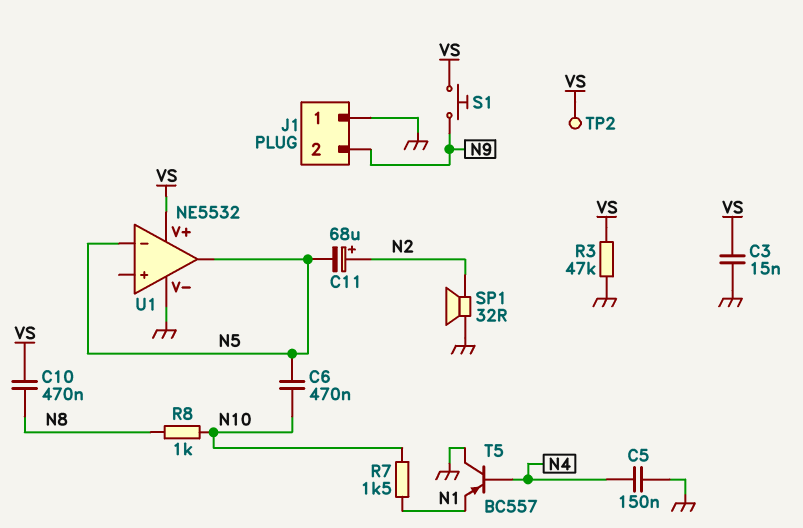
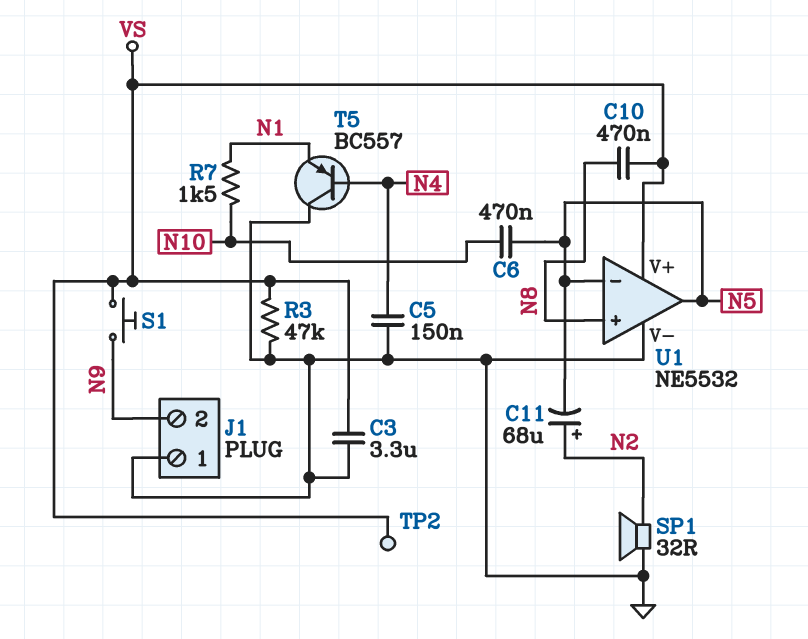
C3: 15nF (GND, VS) -> 3.3uF (GND, VS)
R8: 1k (N8, N10) -> none
U1 pin in+: none -> N8

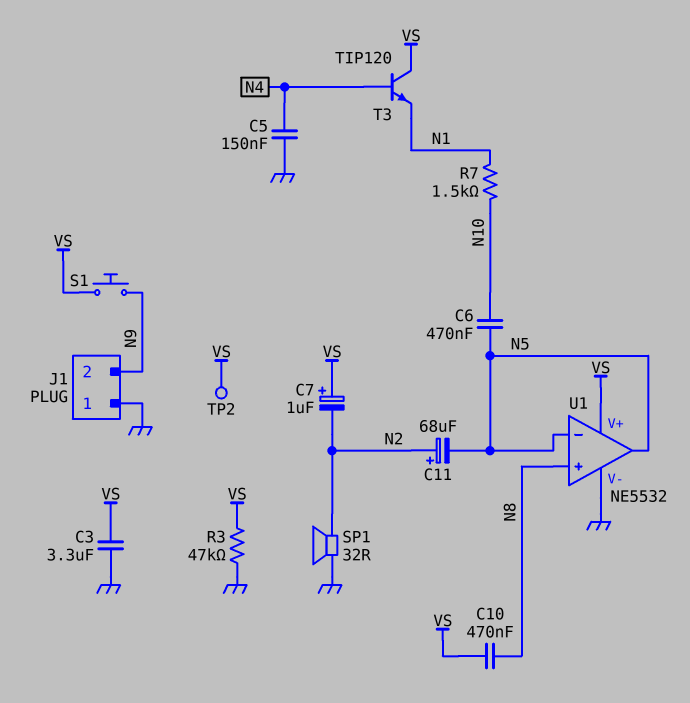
C7: none -> 1uF (plus VS, minus N2)
T3: none -> NPN TIP120 (B N4, C VS, E N1)
T5: PNP BC557 (B N4, C GND, E N1) -> none

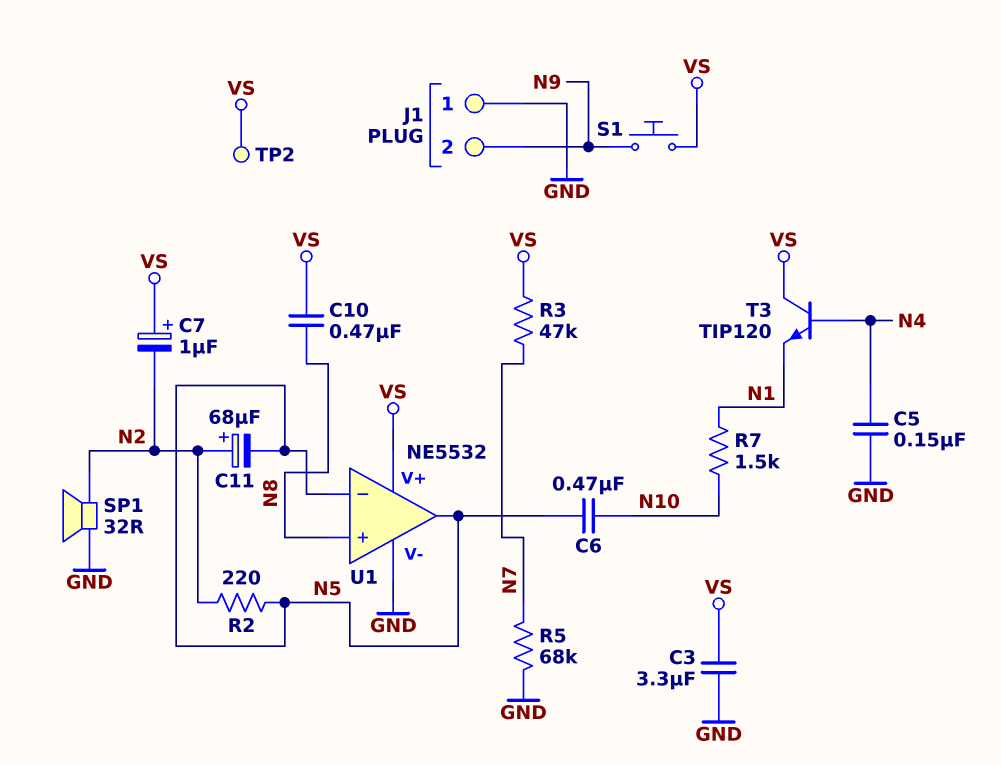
R2: none -> 220 (N2, N5)
R3: 47k (GND, VS) -> 47k (N7, VS)
R5: none -> 68k (GND, N7)

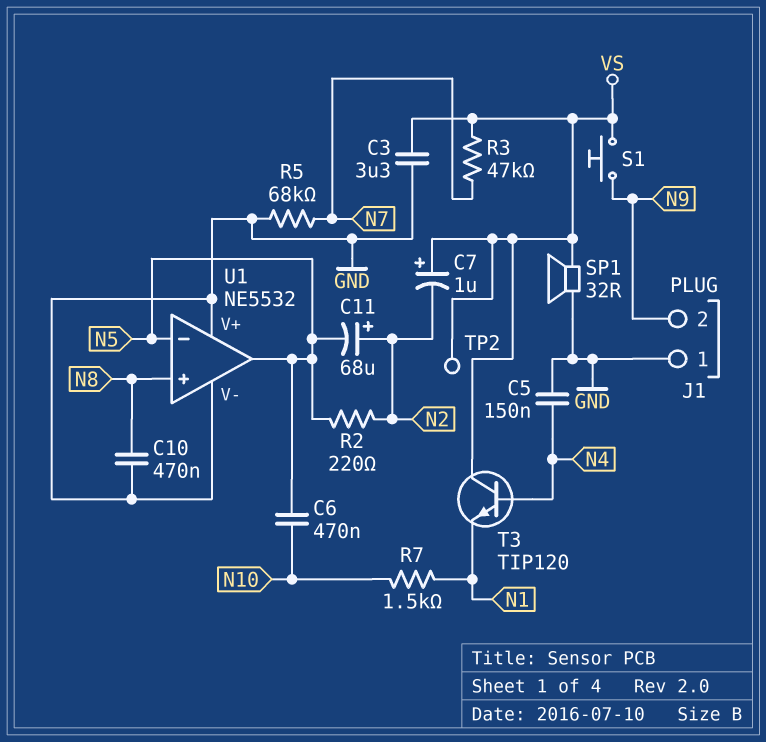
C10: 470nF (N8, VS) -> 470nF (GND, N8)
SP1: speaker 32R (GND, N2) -> speaker 32R (GND, VS)
U1 pin V+: VS -> GND

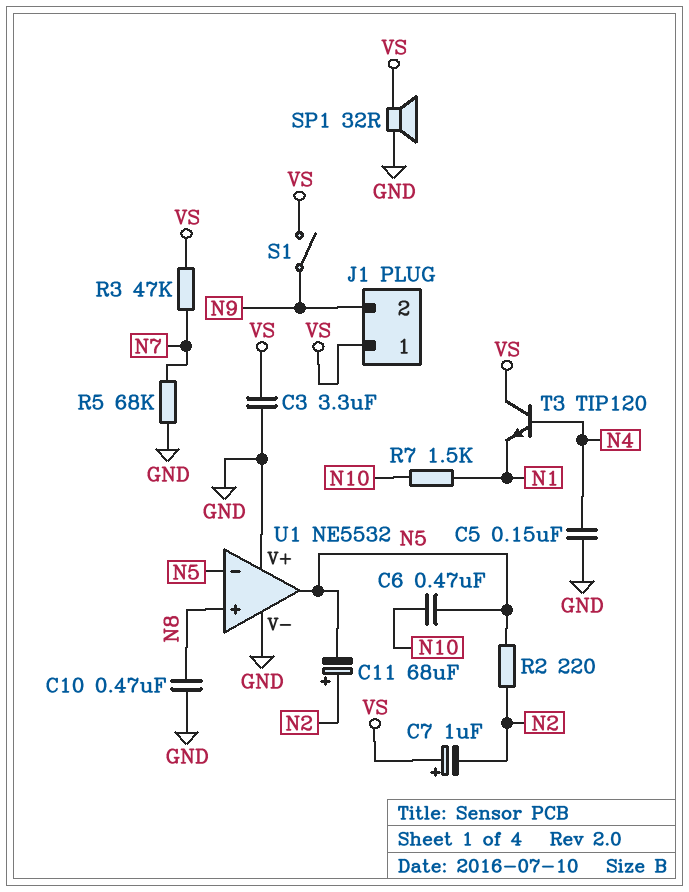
J1 pin 1: GND -> VS
S1: button (N9, VS) -> switch (N9, VS)
TP2: test point (VS) -> none

